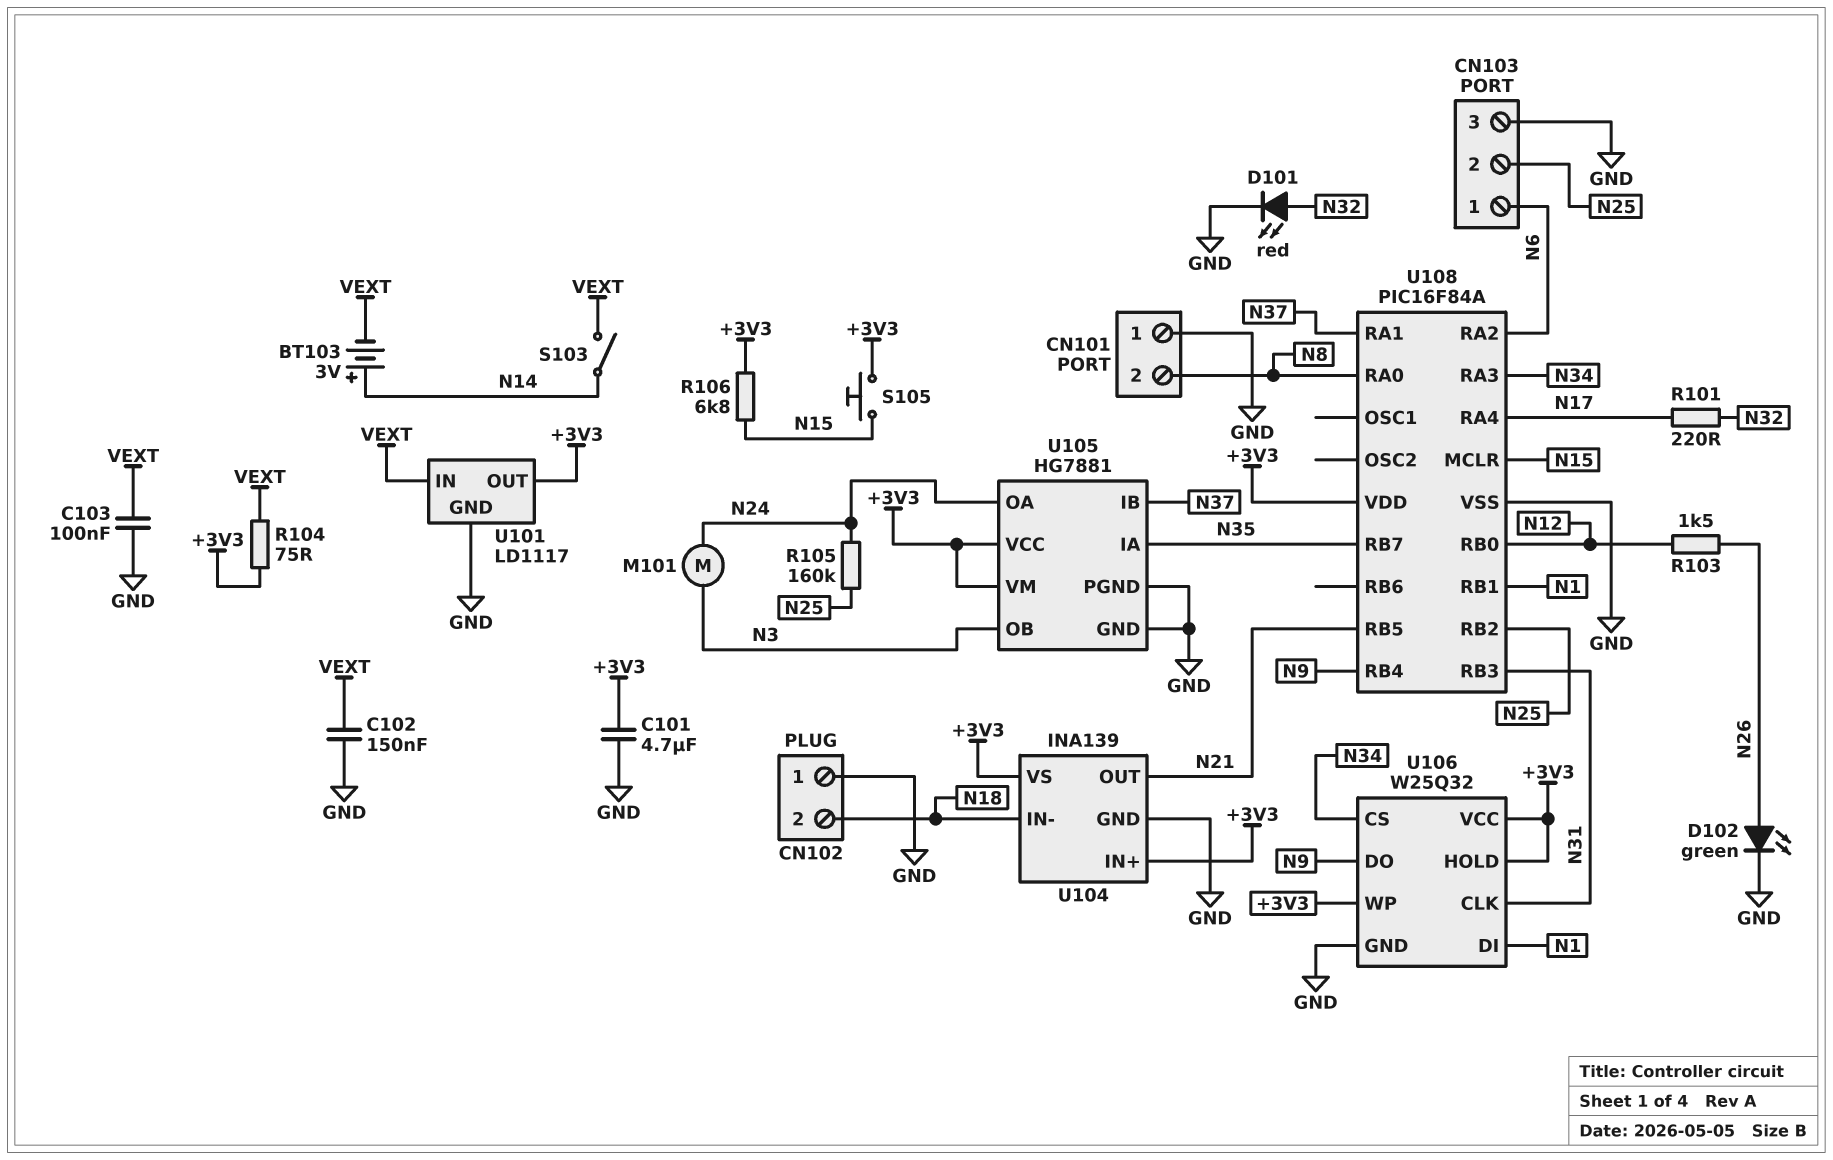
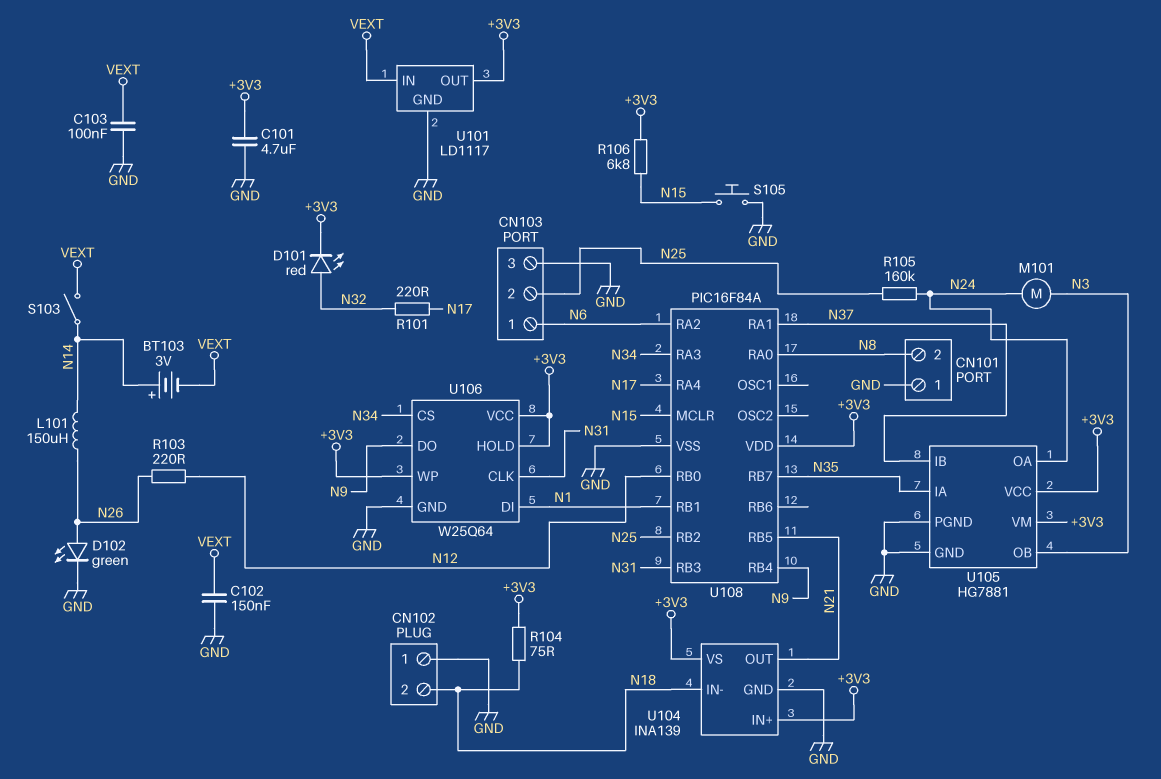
D101: LED red (A N32, K GND) -> LED red (A N32, K +3V3)
L101: none -> 150uH (N14, N26)
R103: 1.5k (N12, N26) -> 220 (N12, N26)
R104: 75 (+3V3, VEXT) -> 75 (+3V3, N18)
S105: button (+3V3, N15) -> button (GND, N15)
U106: W25Q32 -> W25Q64

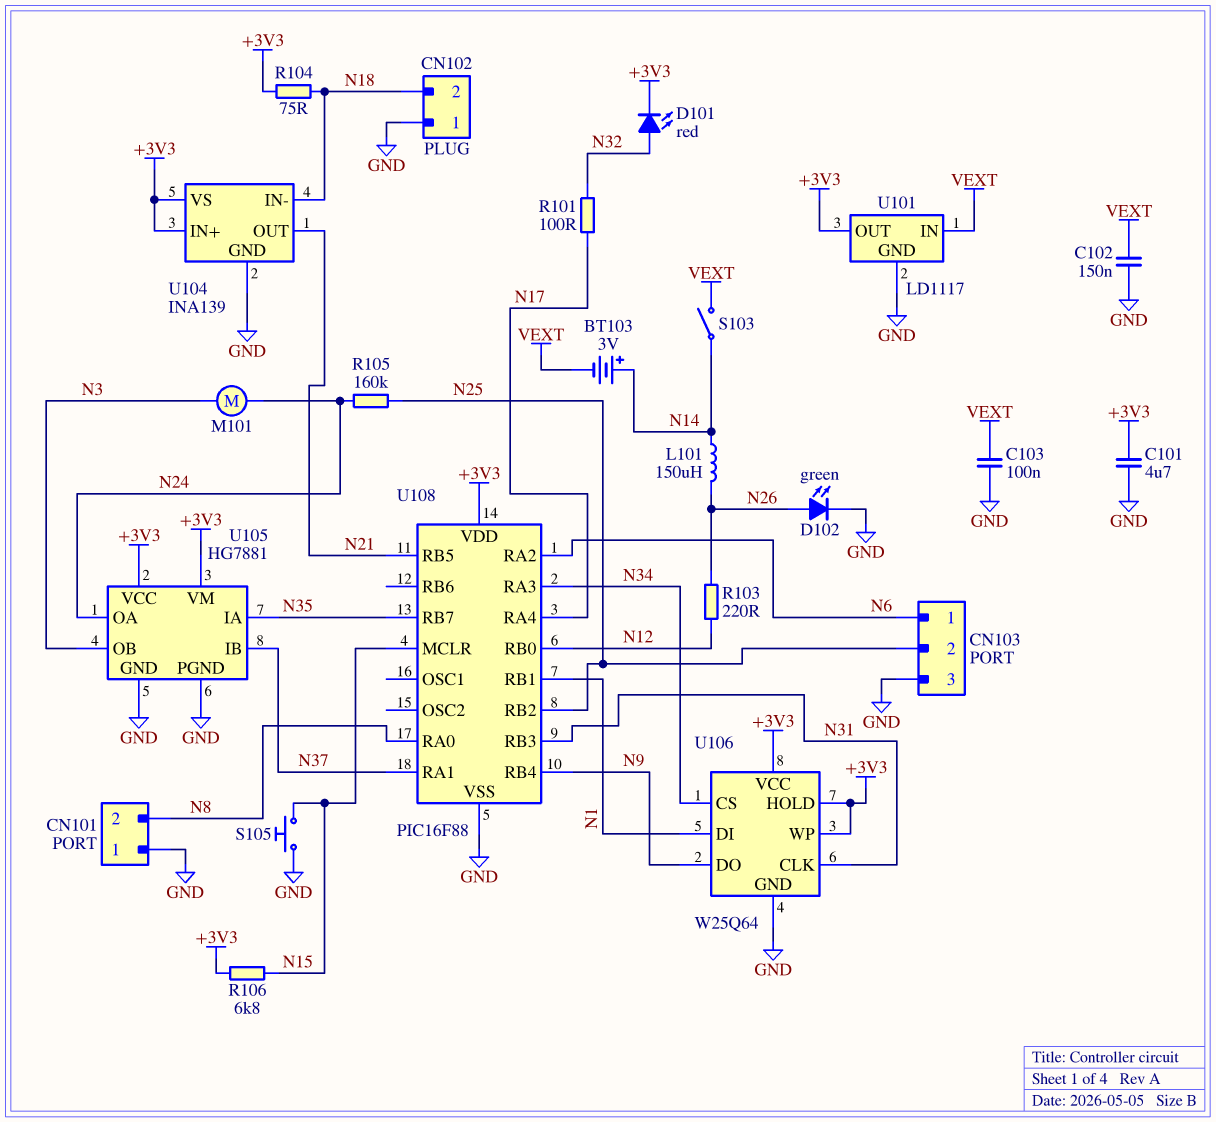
R101: 220 (N17, N32) -> 100 (N17, N32)
U108: PIC16F84A -> PIC16F88

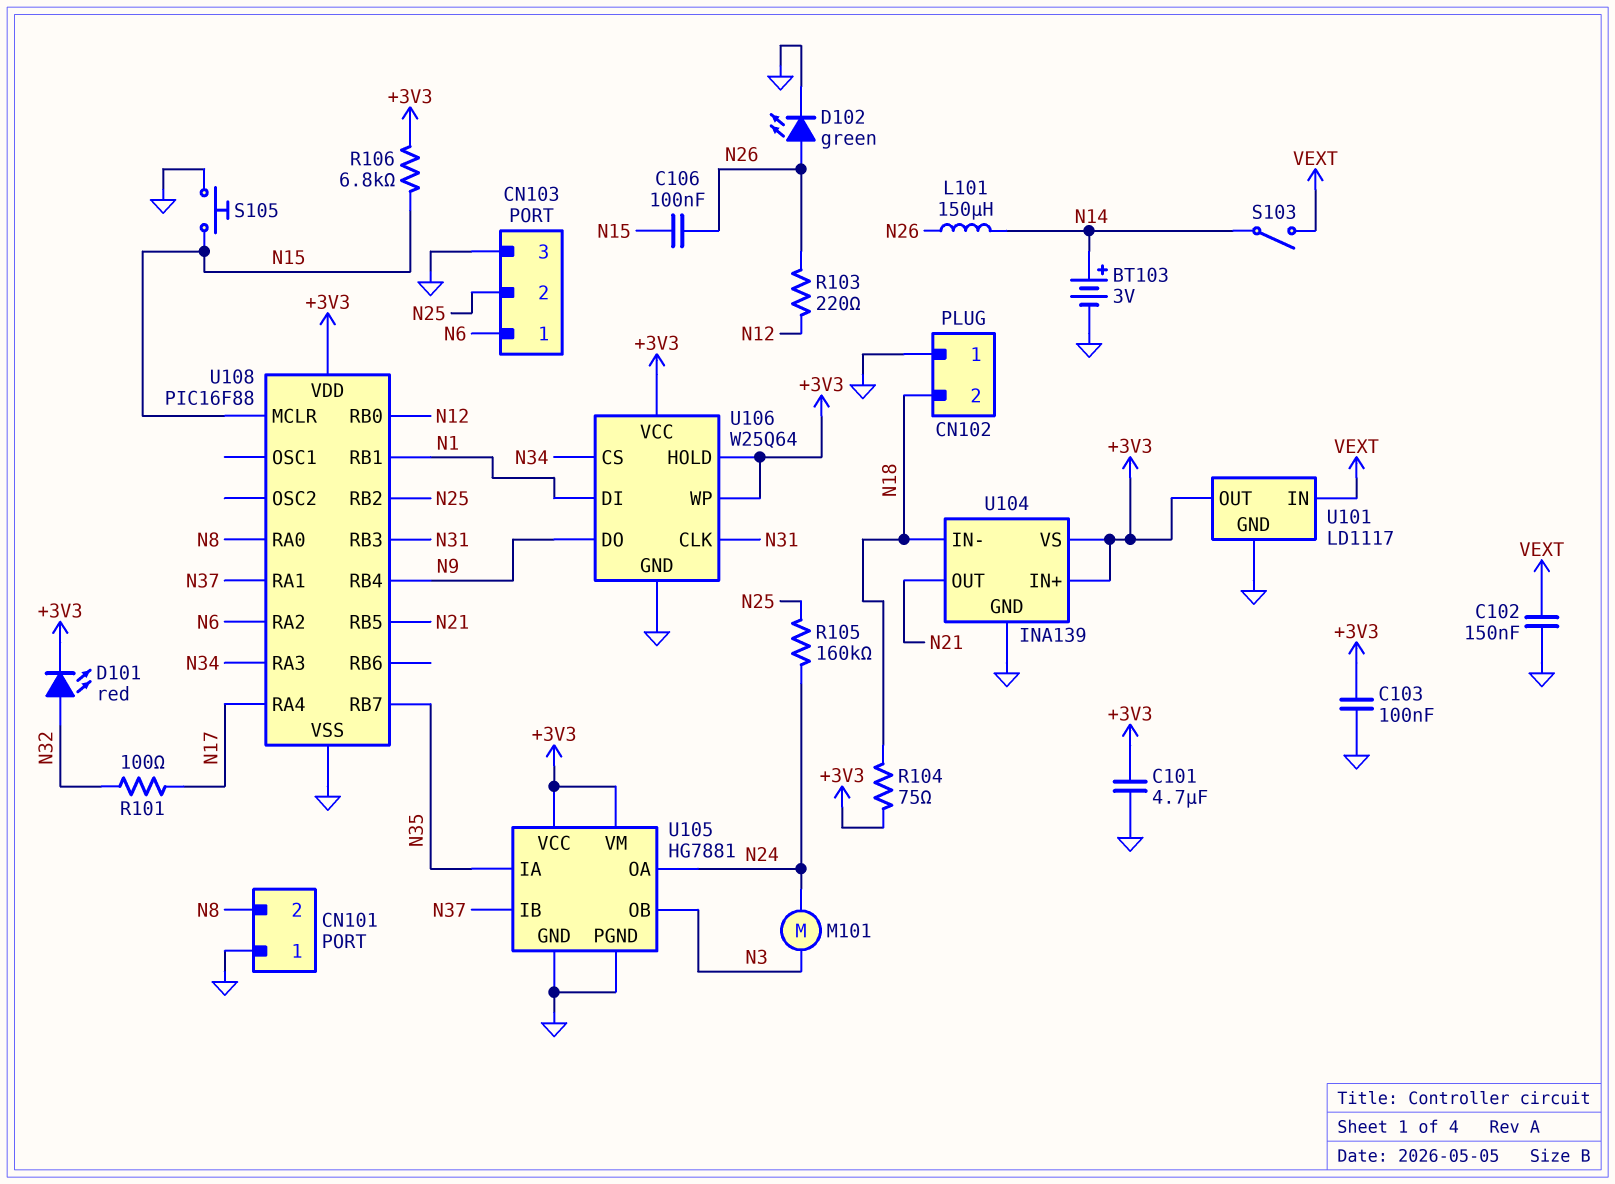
BT103: 3V (plus N14, minus VEXT) -> 3V (plus N14, minus GND)
C103: 100nF (GND, VEXT) -> 100nF (+3V3, GND)
C106: none -> 100nF (N15, N26)

